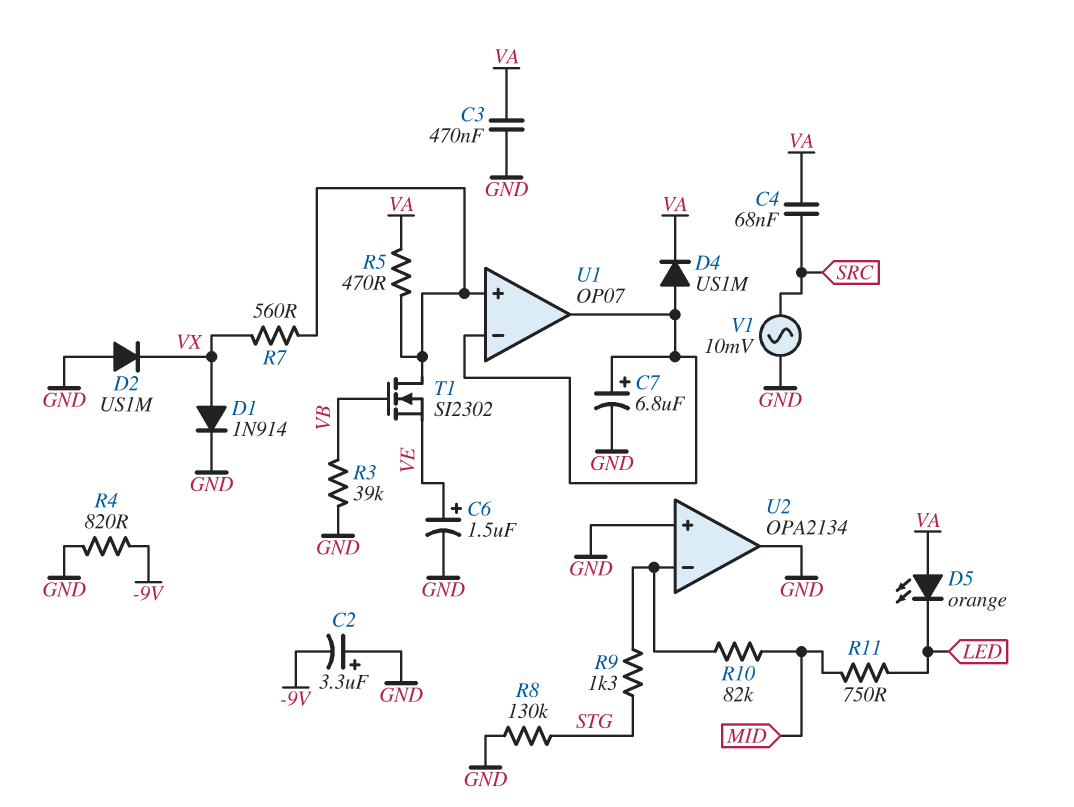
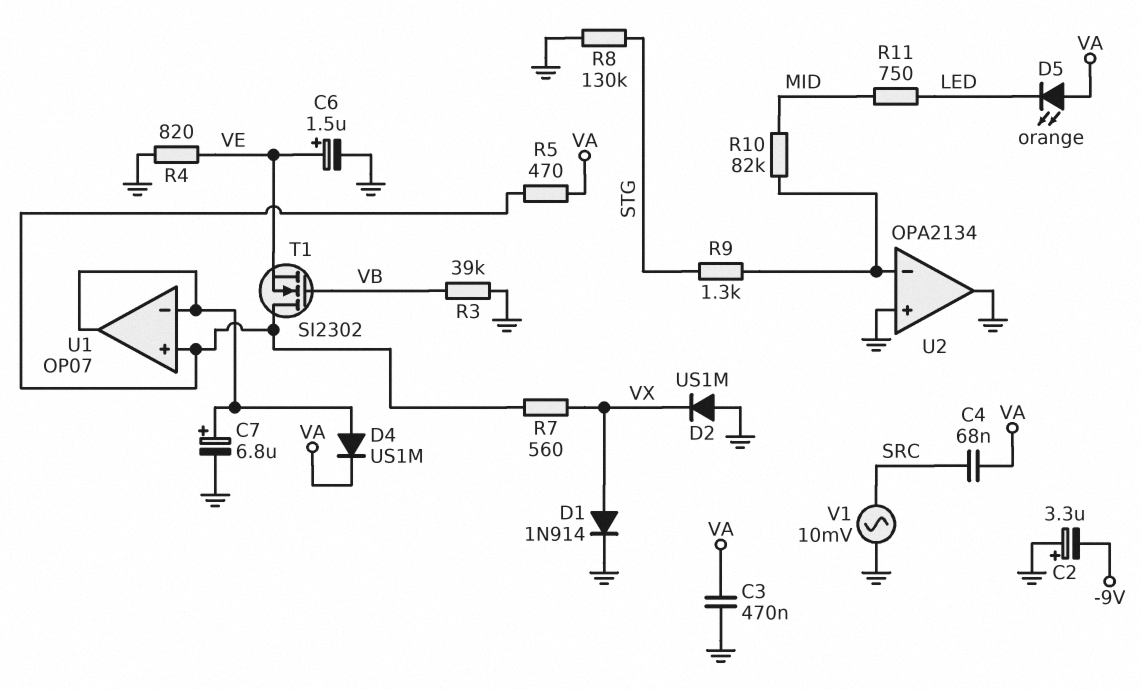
R4: 820 (-9V, GND) -> 820 (GND, VE)

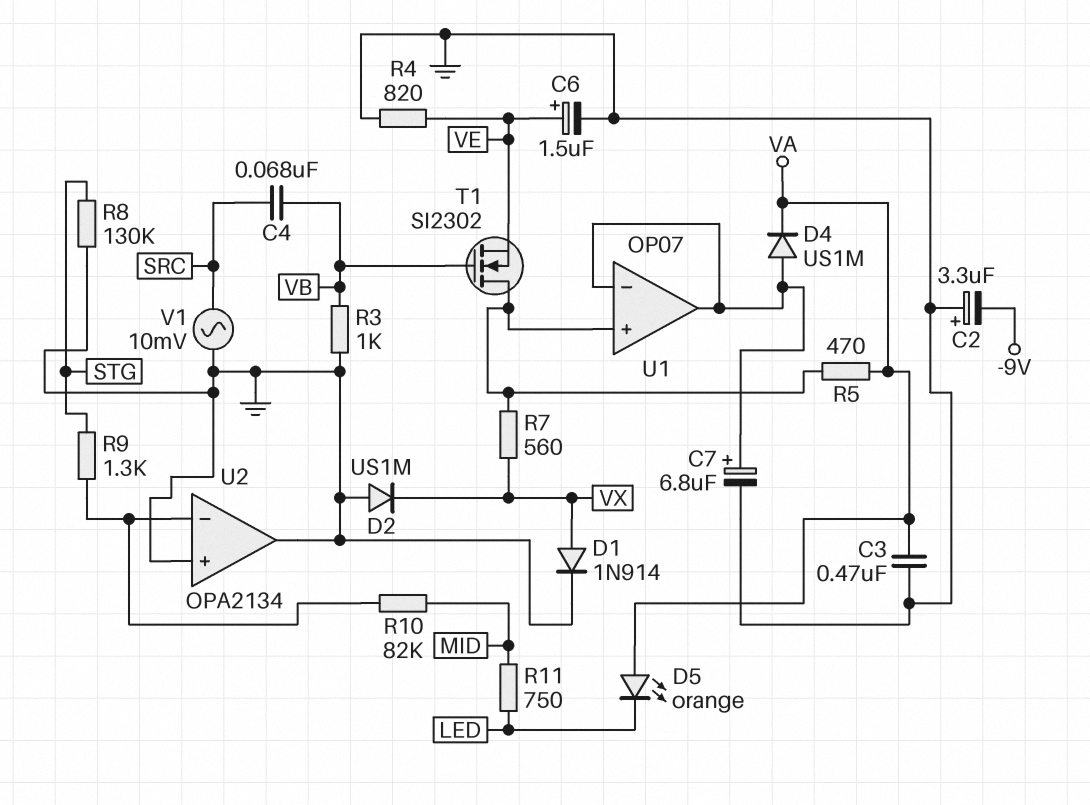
C4: 68nF (SRC, VA) -> 68nF (SRC, VB)
R3: 39k (GND, VB) -> 1k (GND, VB)

